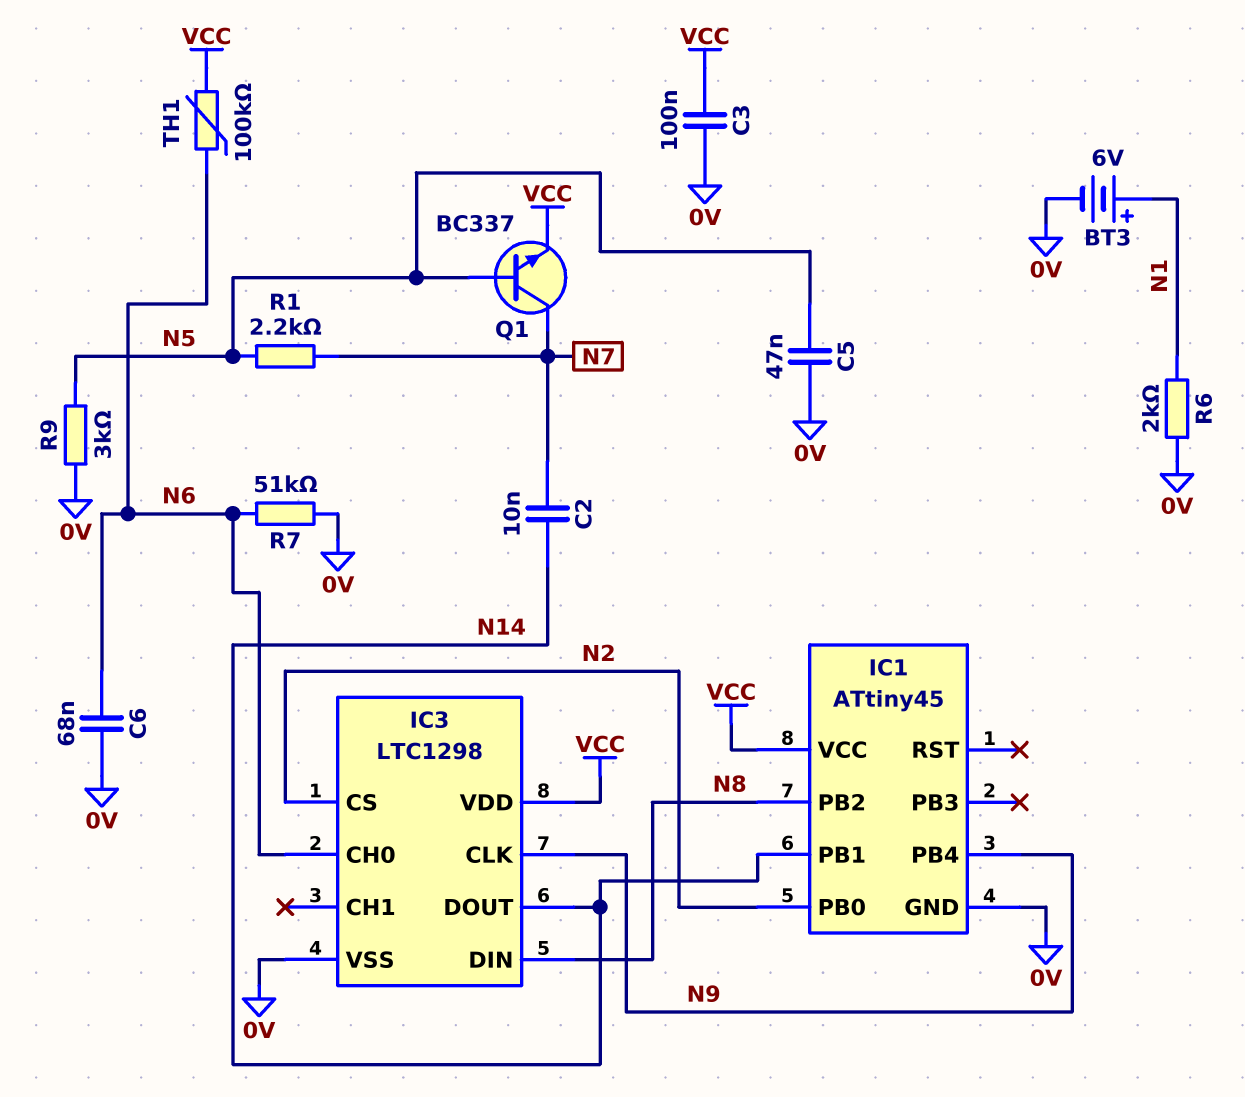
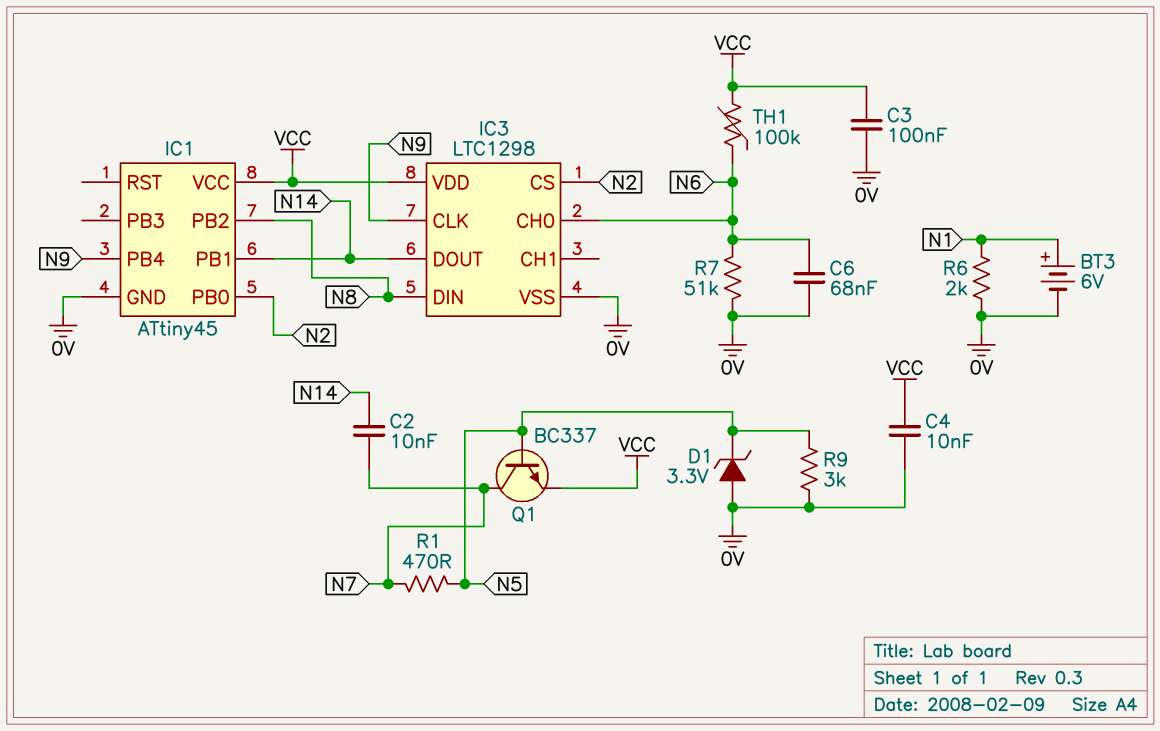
C4: none -> 10nF (0V, VCC)
C5: 47nF (0V, N5) -> none
D1: none -> zener 3.3V (A 0V, K N5)
R1: 2.2k (N5, N7) -> 470 (N5, N7)

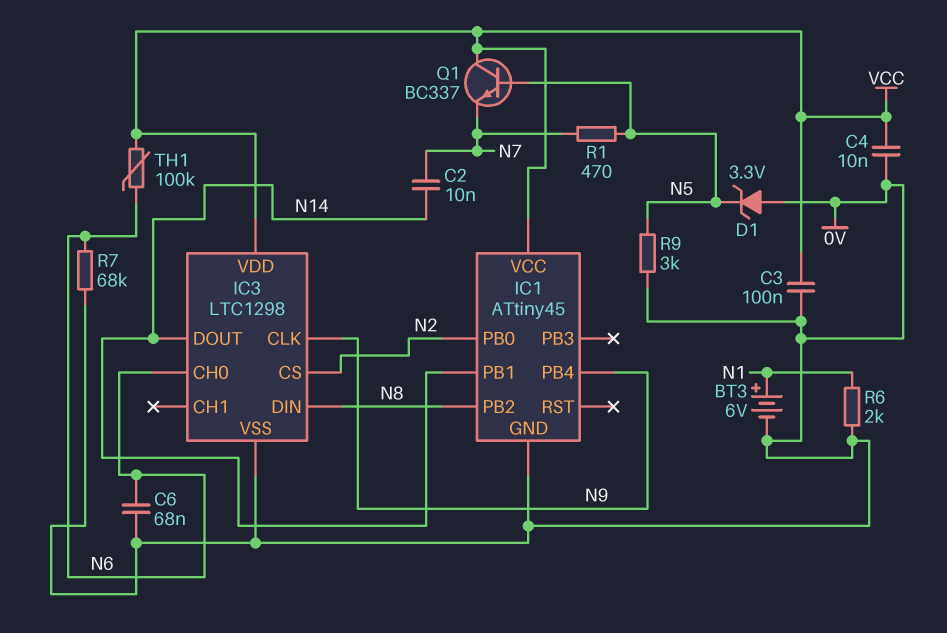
Q1: NPN BC337 (B N5, C N7, E VCC) -> NPN BC337 (B N5, C VCC, E N7)
R7: 51k (0V, N6) -> 68k (0V, N6)

